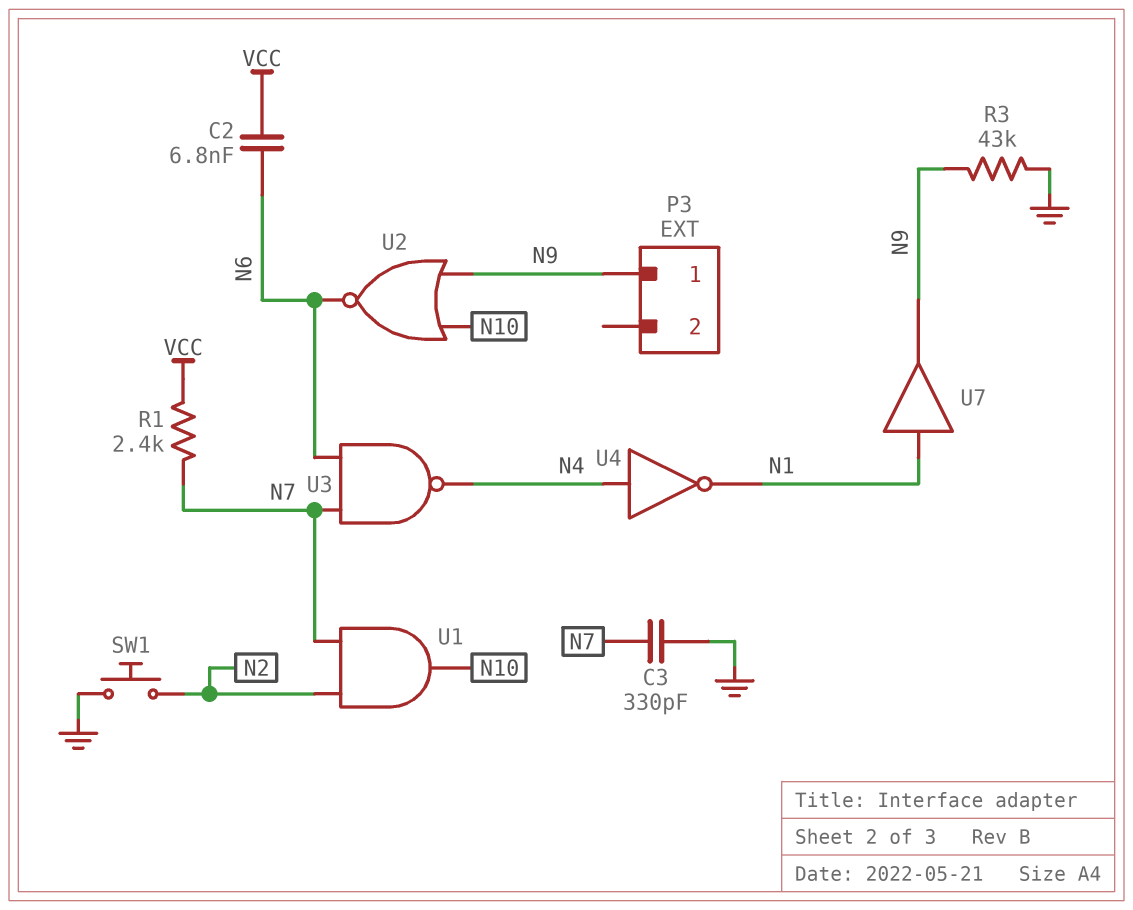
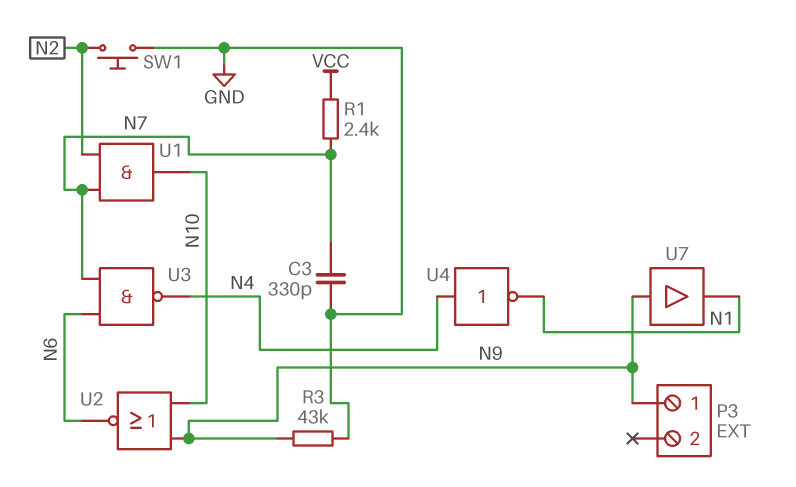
C2: 6.8nF (N6, VCC) -> none
U7: buffer (in N1, out N9) -> buffer (in N9, out N1)

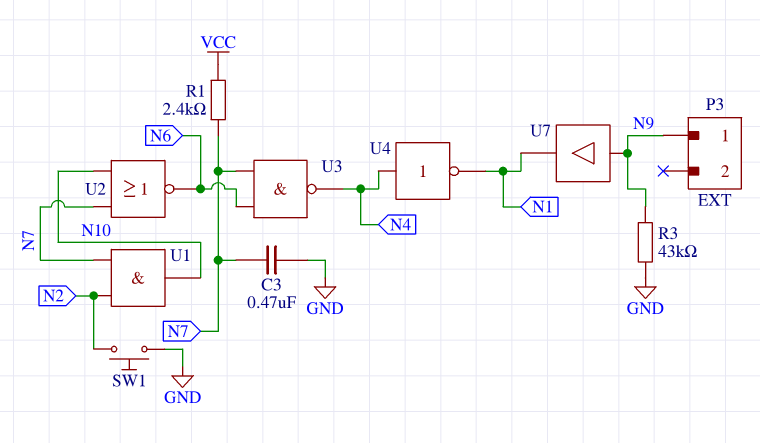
C3: 330pF (GND, N7) -> 470nF (GND, N7)
U2: NOR (in N9, in N10, out N6) -> NOR (in N7, in N10, out N6)

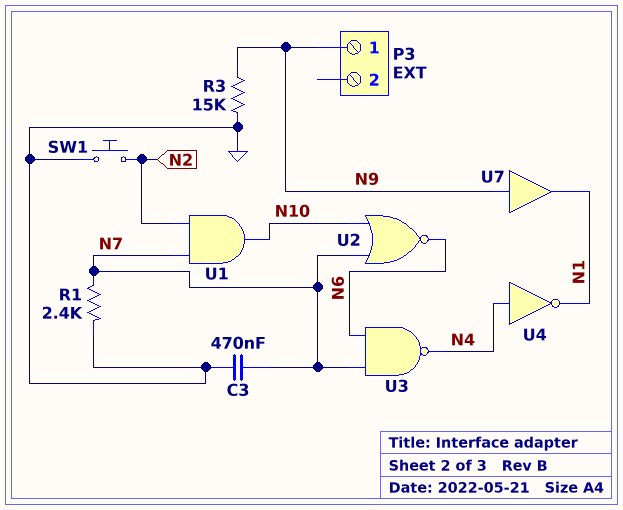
R1: 2.4k (N7, VCC) -> 2.4k (GND, N7)
R3: 43k (GND, N9) -> 15k (GND, N9)

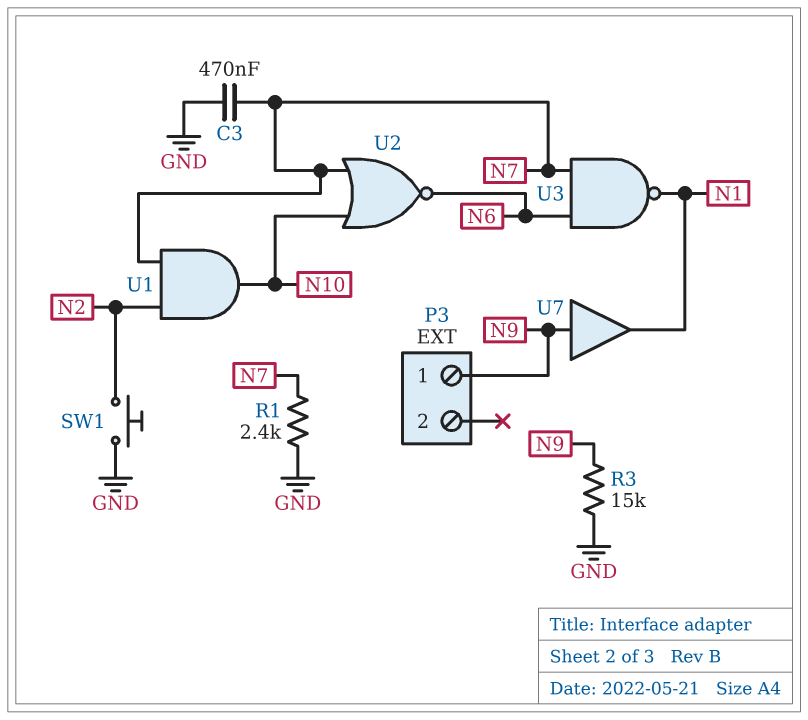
U3: NAND (in N6, in N7, out N4) -> NAND (in N6, in N7, out N1)
U4: NOT (in N4, out N1) -> none

